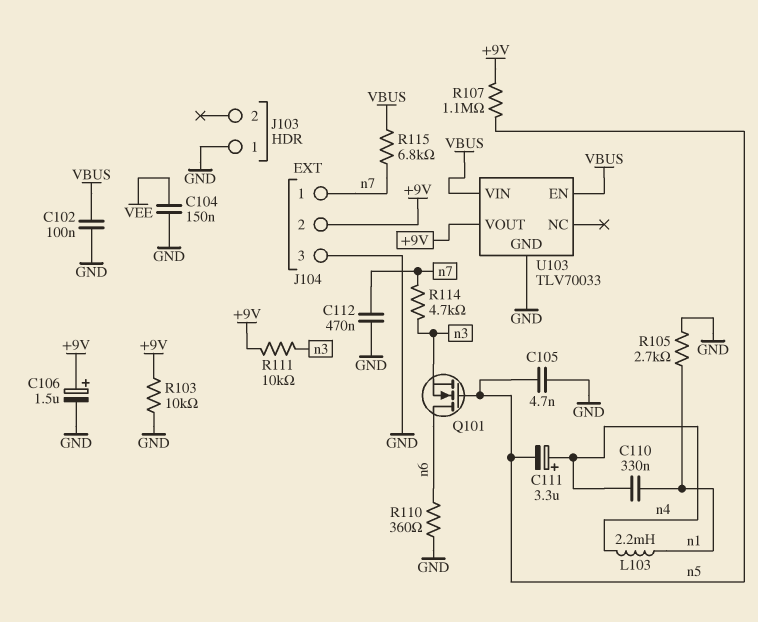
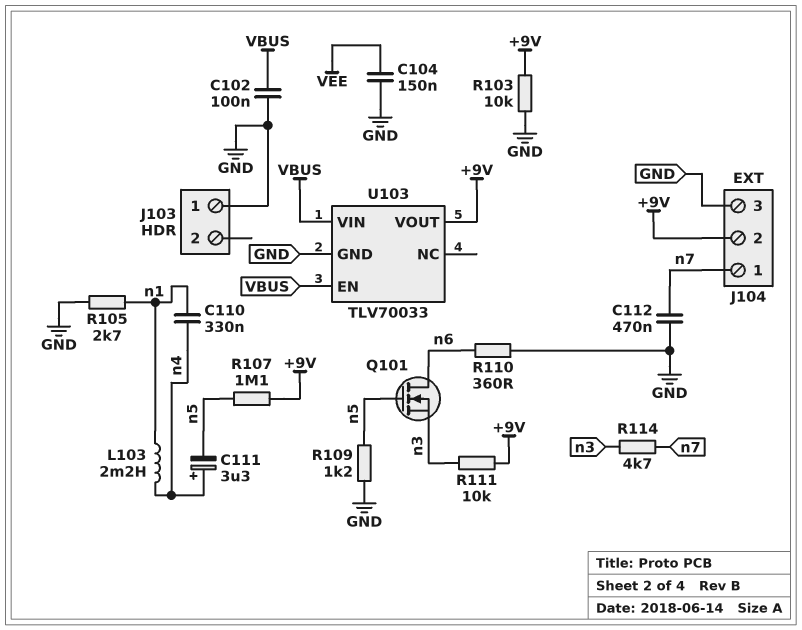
C105: 4.7nF (GND, n5) -> none
C106: 1.5uF (plus +9V, minus GND) -> none
R109: none -> 1.2k (GND, n5)
R115: 6.8k (VBUS, n7) -> none

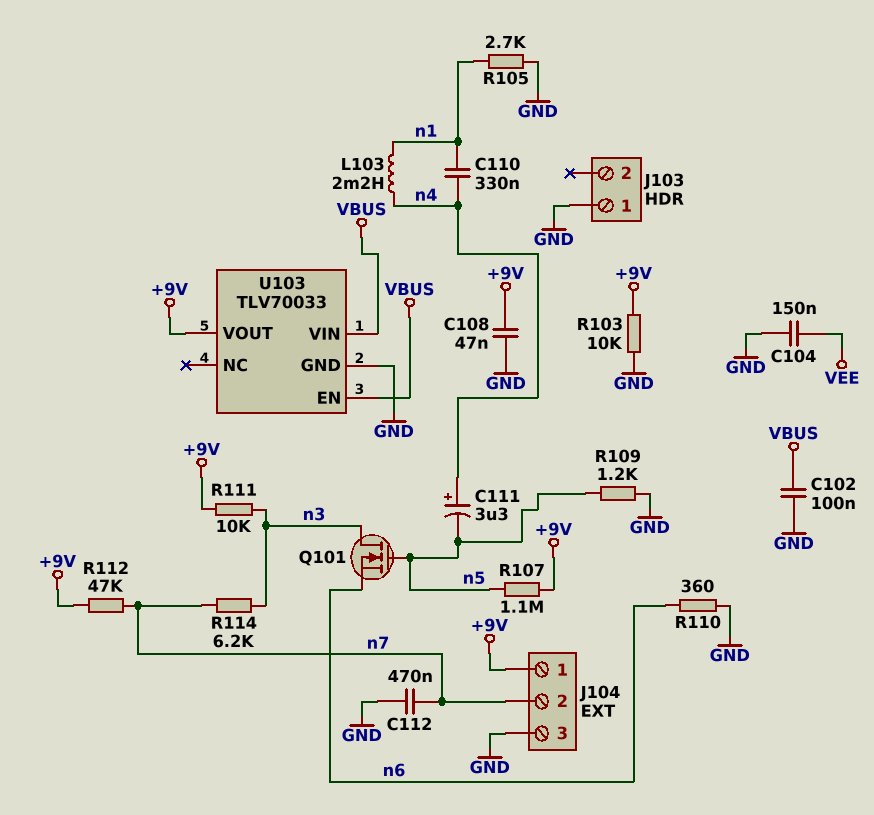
C108: none -> 47nF (+9V, GND)
J104 pin 1: n7 -> +9V
J104 pin 2: +9V -> n7
Q101: NMOS (G n5, D n6, S n3) -> NMOS (G n5, D n3, S n6)
R112: none -> 47k (+9V, n7)
R114: 4.7k (n3, n7) -> 6.2k (n3, n7)

